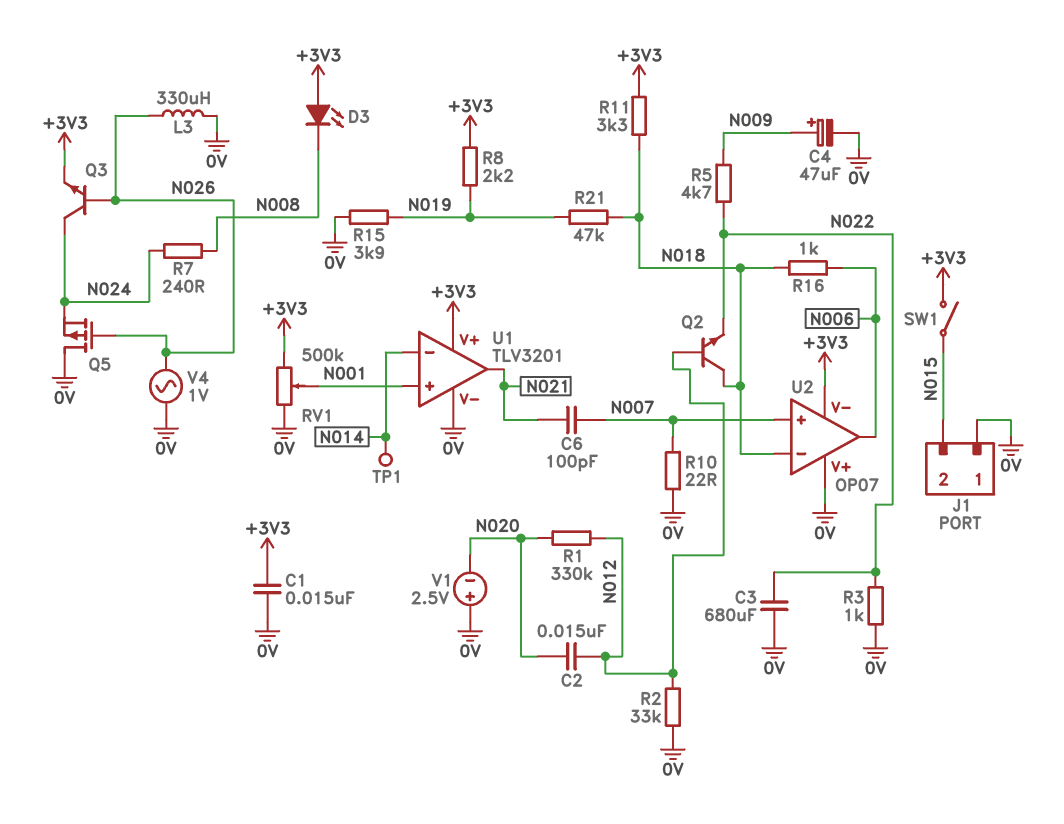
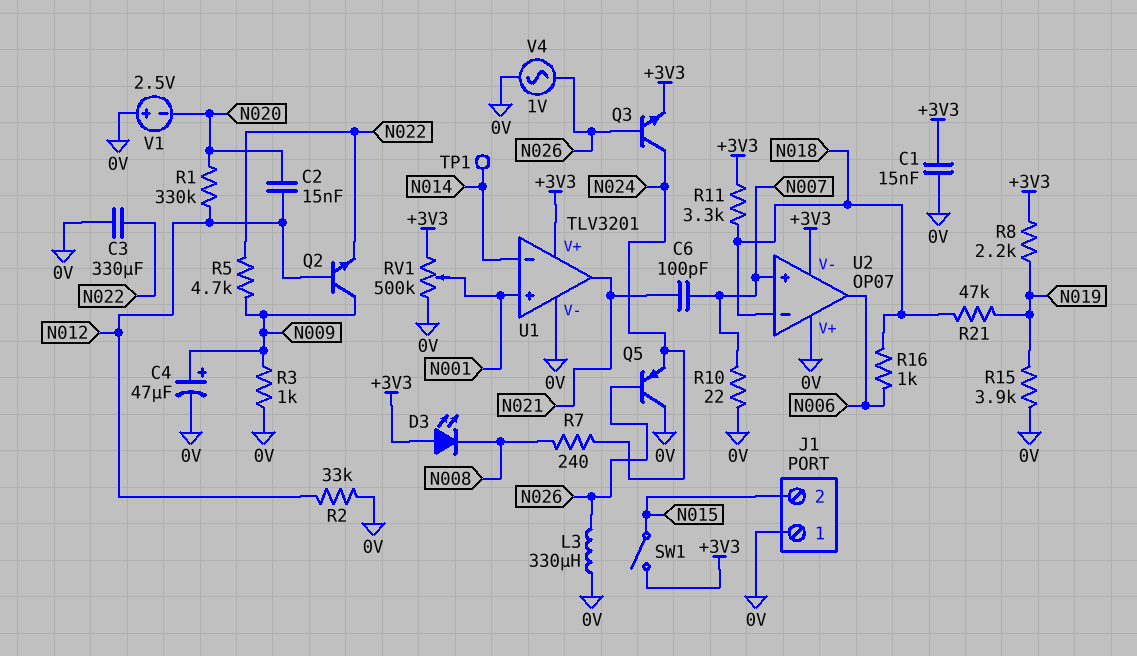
C3: 680uF (0V, N022) -> 330uF (0V, N022)
Q2: NPN (B N012, C N018, E N022) -> NPN (B N012, C N009, E N022)
Q5: PMOS (G N026, D 0V, S N024) -> PNP (B N026, C 0V, E N024)
R3: 1k (0V, N022) -> 1k (0V, N009)

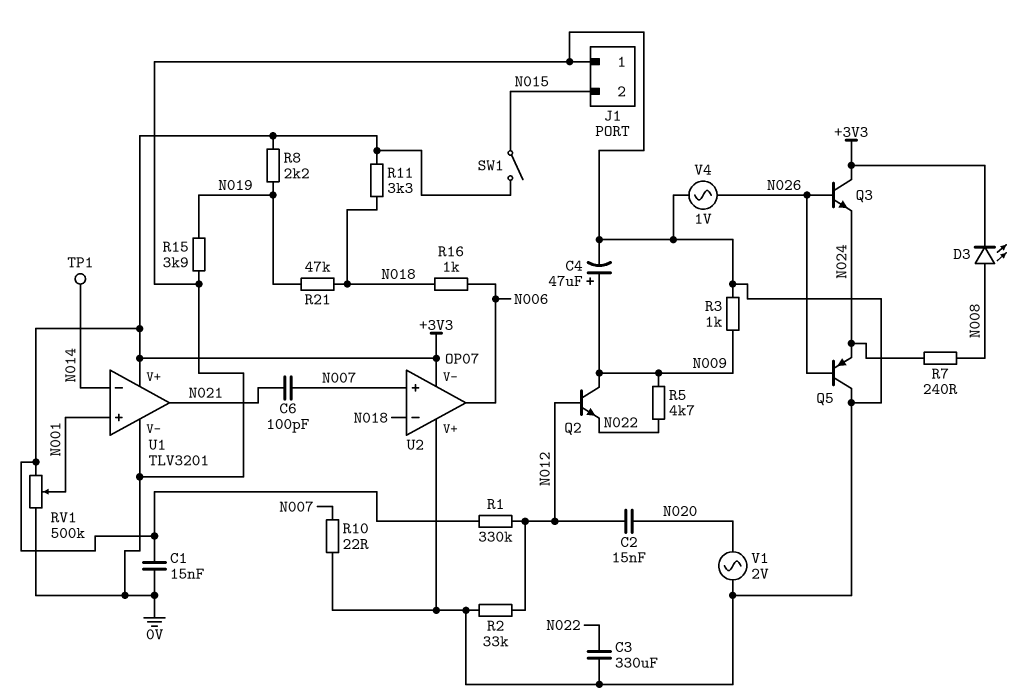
D3: LED (A +3V3, K N008) -> LED (A N008, K +3V3)
L3: 330uH (0V, N026) -> none
Q3: NPN (B N026, C N024, E +3V3) -> NPN (B N026, C +3V3, E N024)
R1: 330k (N012, N020) -> 330k (+3V3, N012)
V1: 2.5V (plus 0V, minus N020) -> AC 2V (0V, N020)

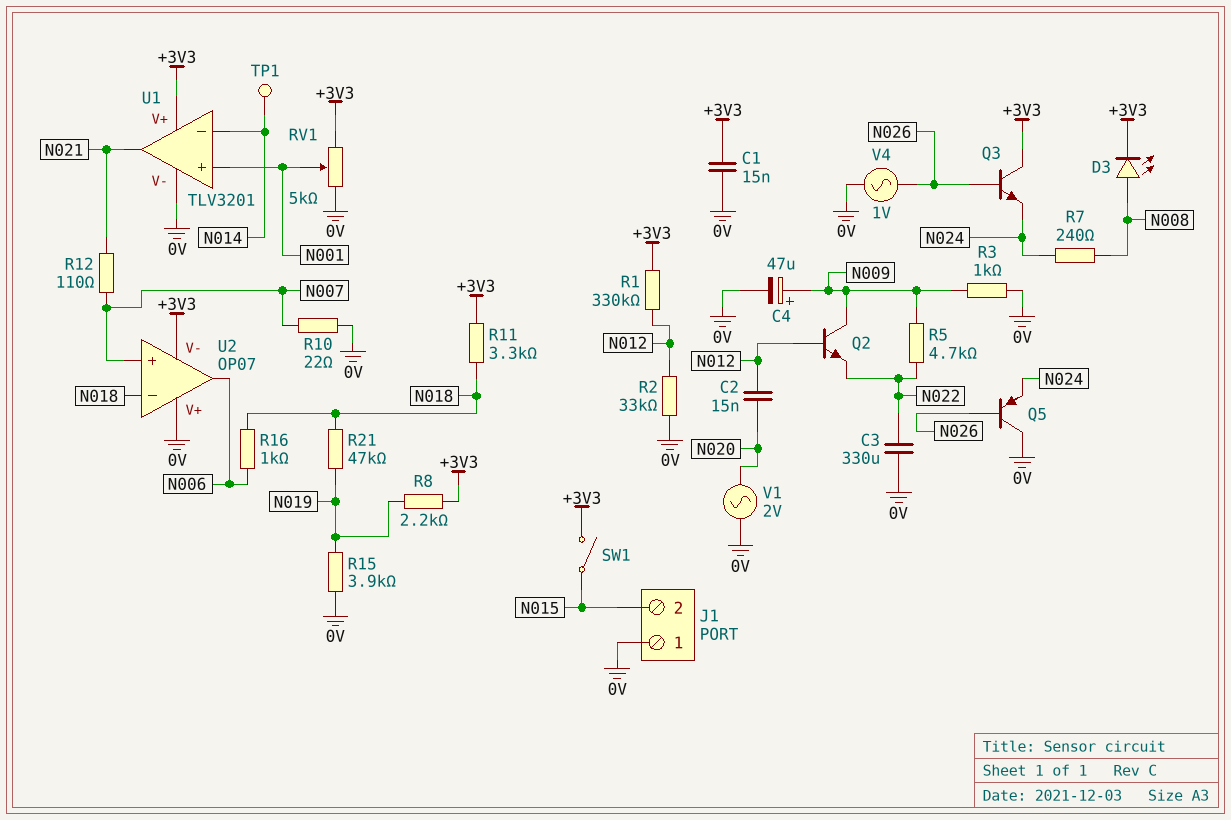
C6: 100pF (N007, N021) -> none
R12: none -> 110 (N007, N021)
RV1: 500k (+3V3, 0V, wiper N001) -> 5k (+3V3, 0V, wiper N001)

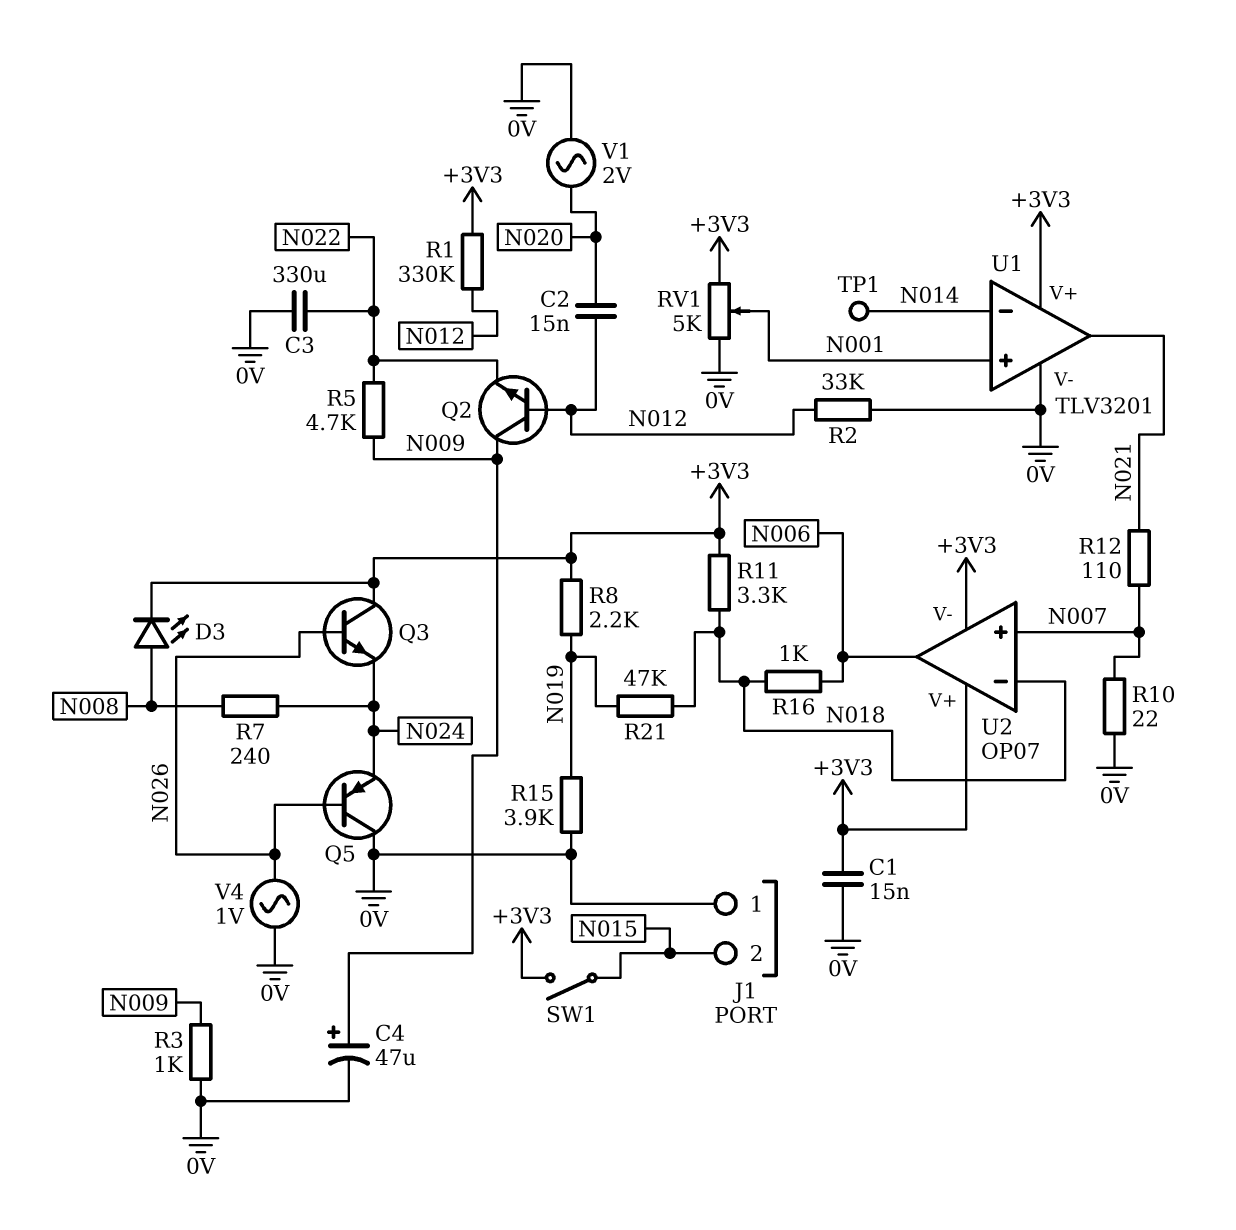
U2 pin V+: 0V -> +3V3

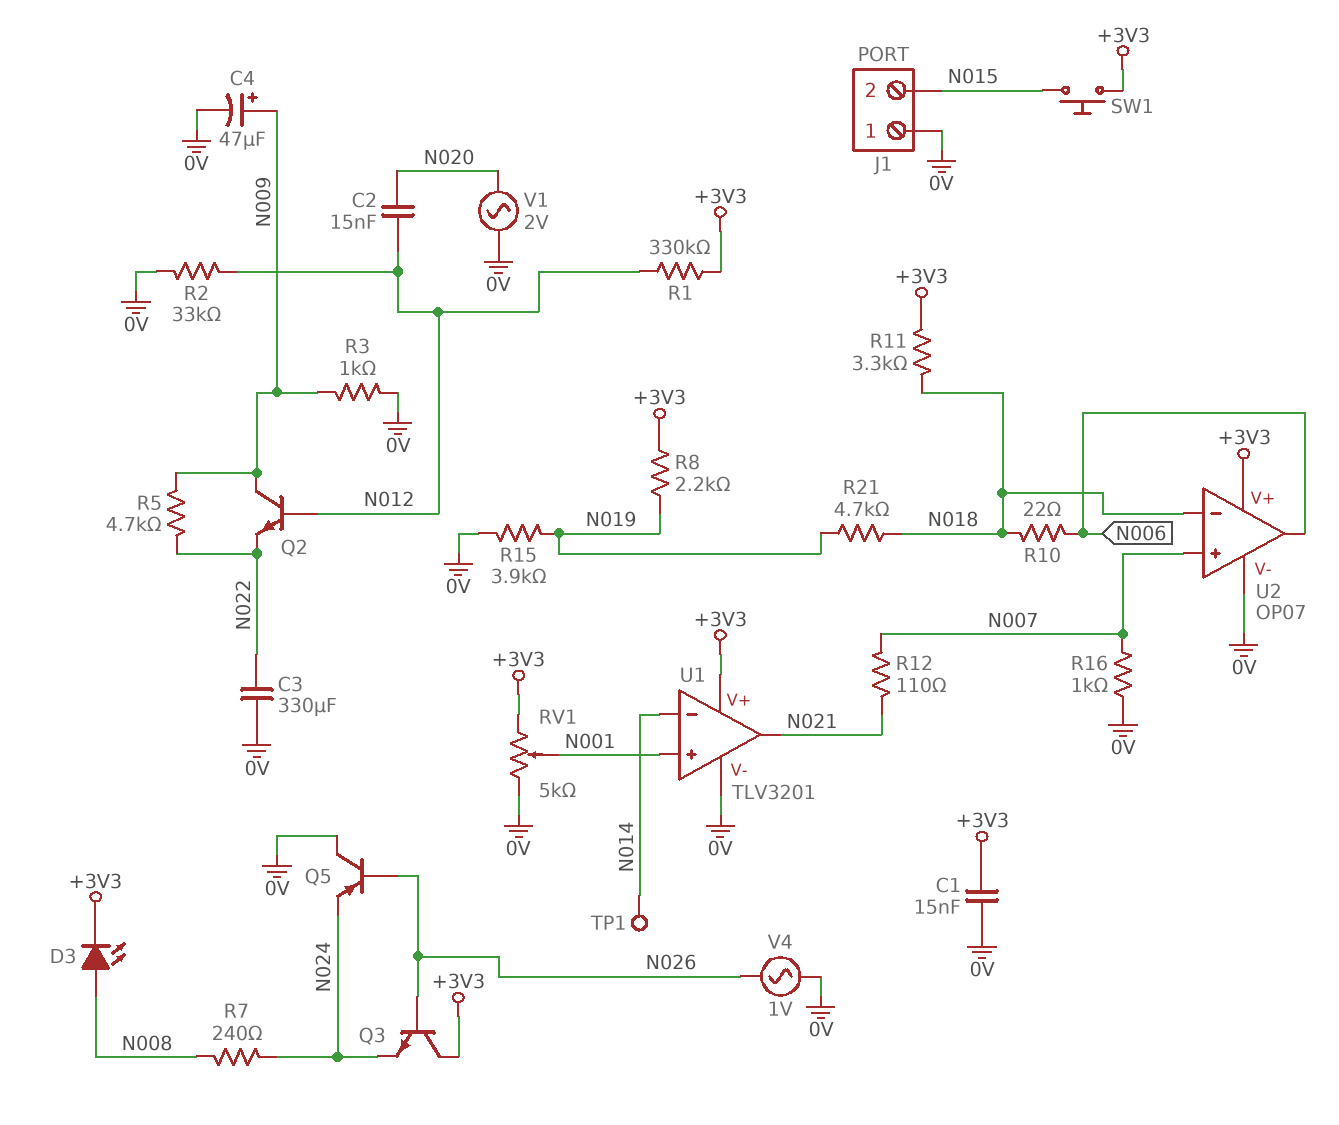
R10: 22 (0V, N007) -> 22 (N006, N018)
R16: 1k (N006, N018) -> 1k (0V, N007)
R21: 47k (N018, N019) -> 4.7k (N018, N019)
SW1: switch (+3V3, N015) -> button (+3V3, N015)
U2 pin V-: +3V3 -> 0V

